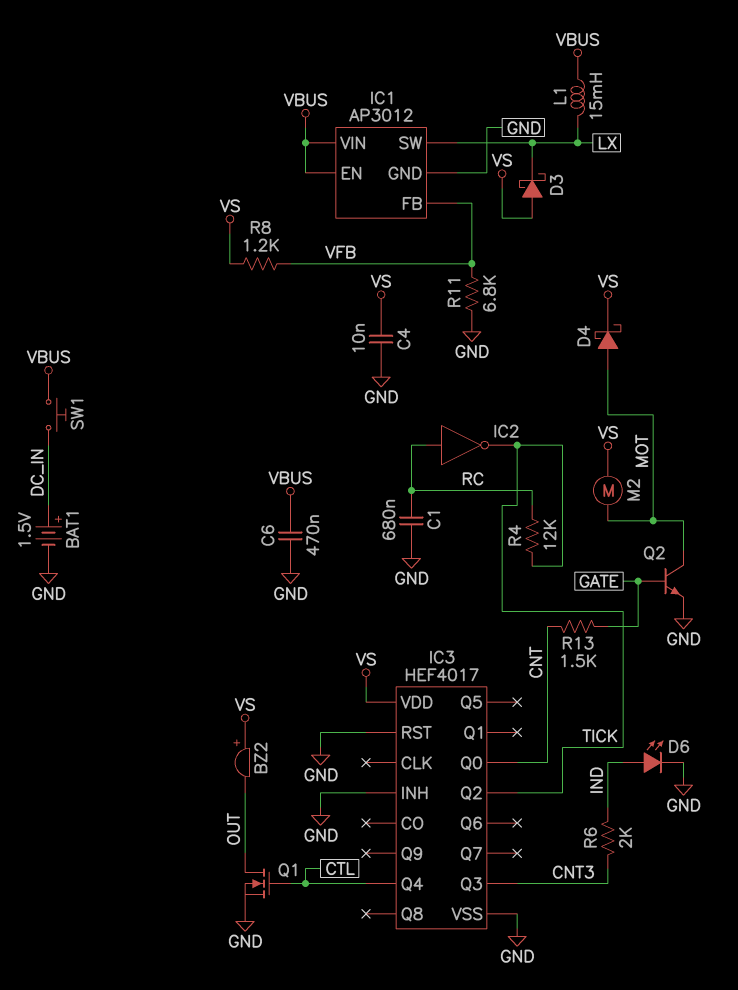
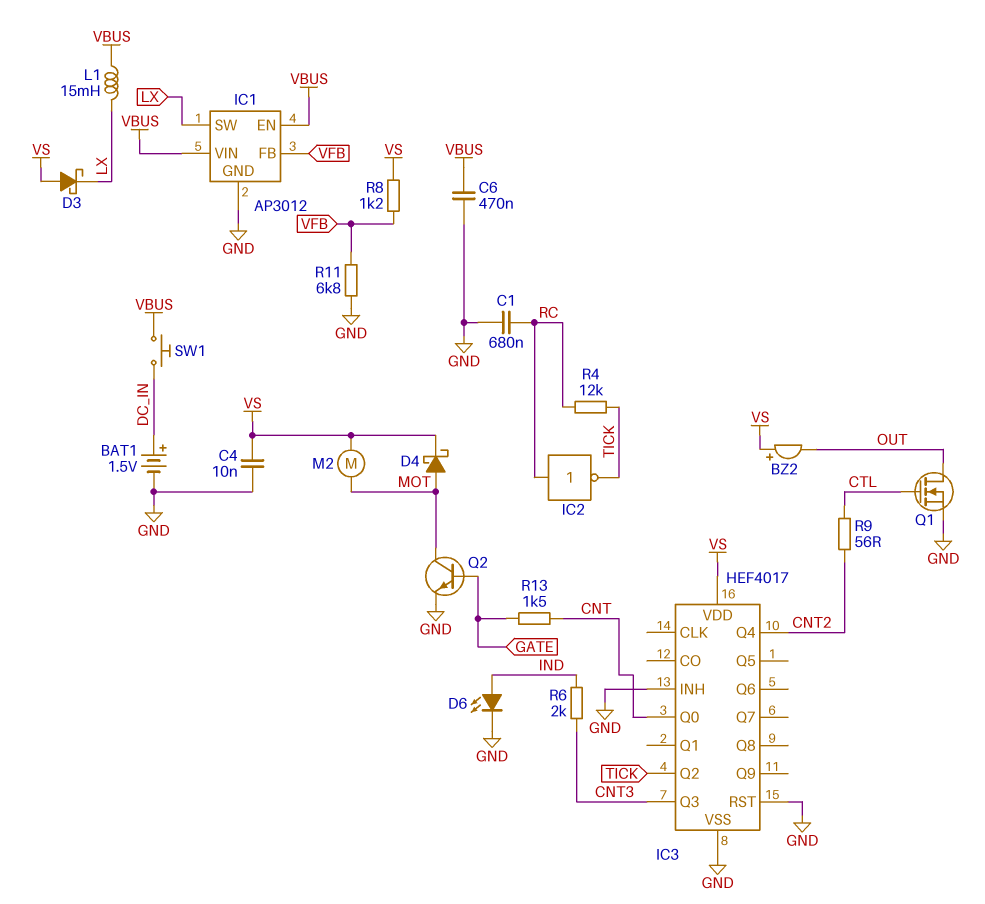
IC3 pin Q4: CTL -> CNT2
R9: none -> 56 (CNT2, CTL)

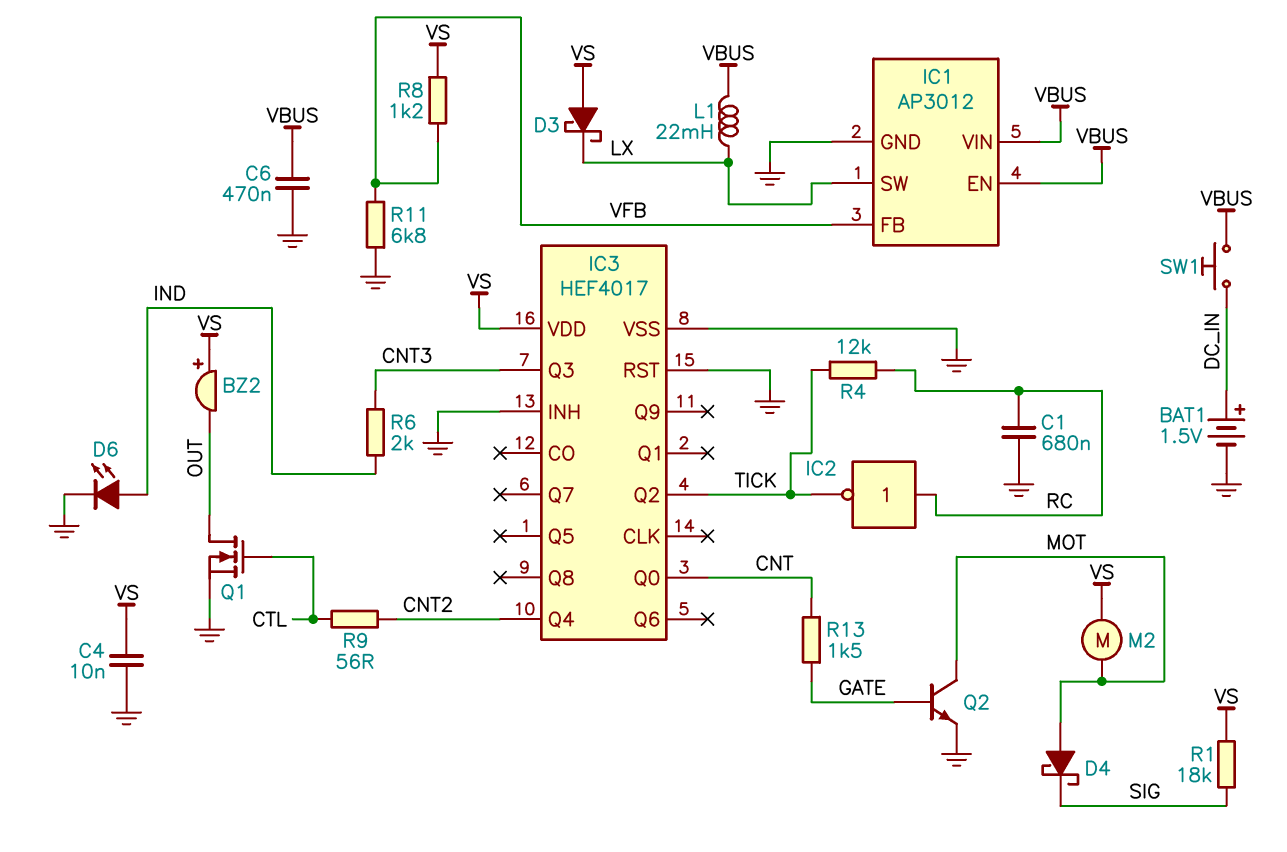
D4: schottky (A MOT, K VS) -> schottky (A MOT, K SIG)
L1: 15mH (LX, VBUS) -> 22mH (LX, VBUS)
R1: none -> 18k (SIG, VS)

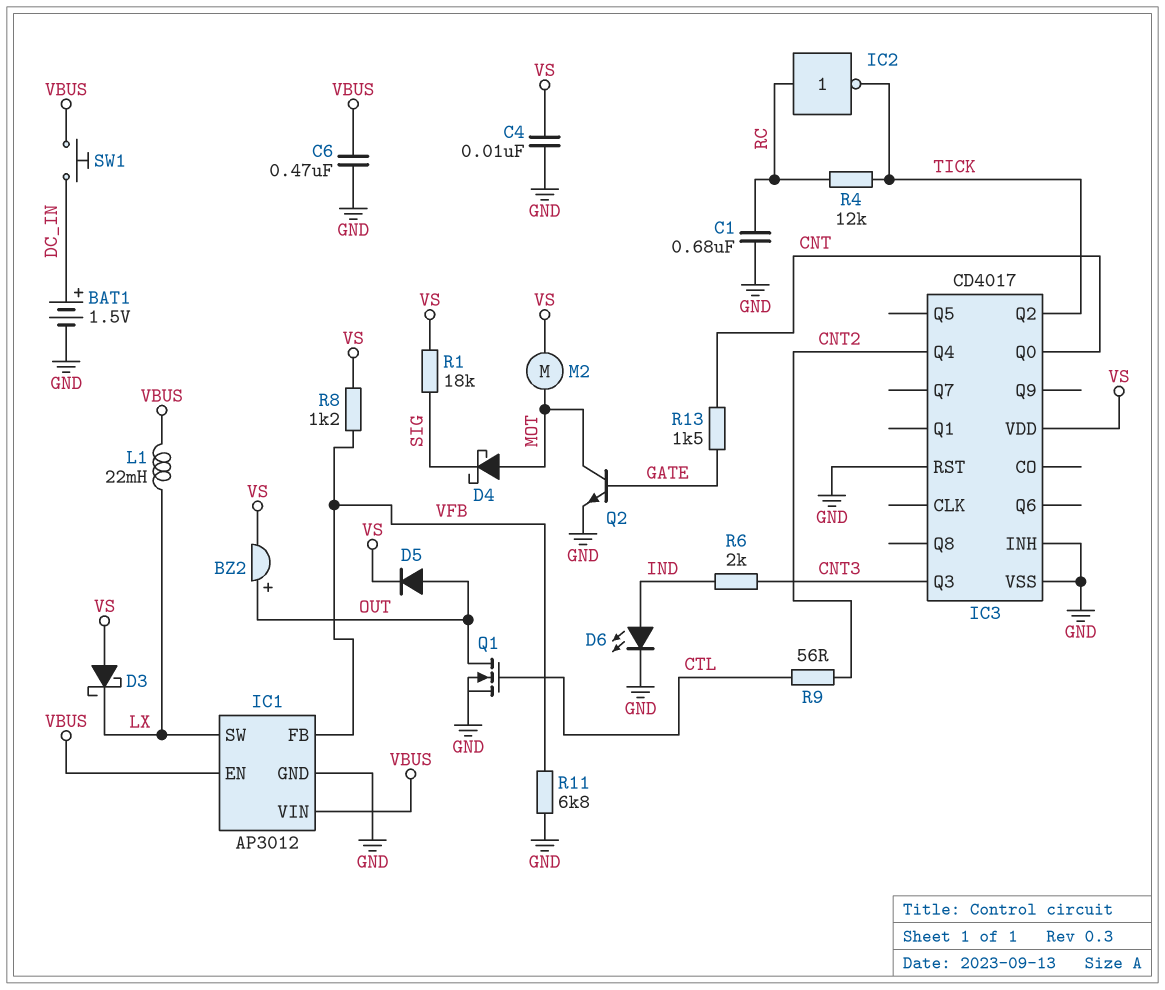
BZ2: buzzer (plus VS, minus OUT) -> buzzer (plus OUT, minus VS)
D5: none -> diode (A OUT, K VS)
IC3: HEF4017 -> CD4017

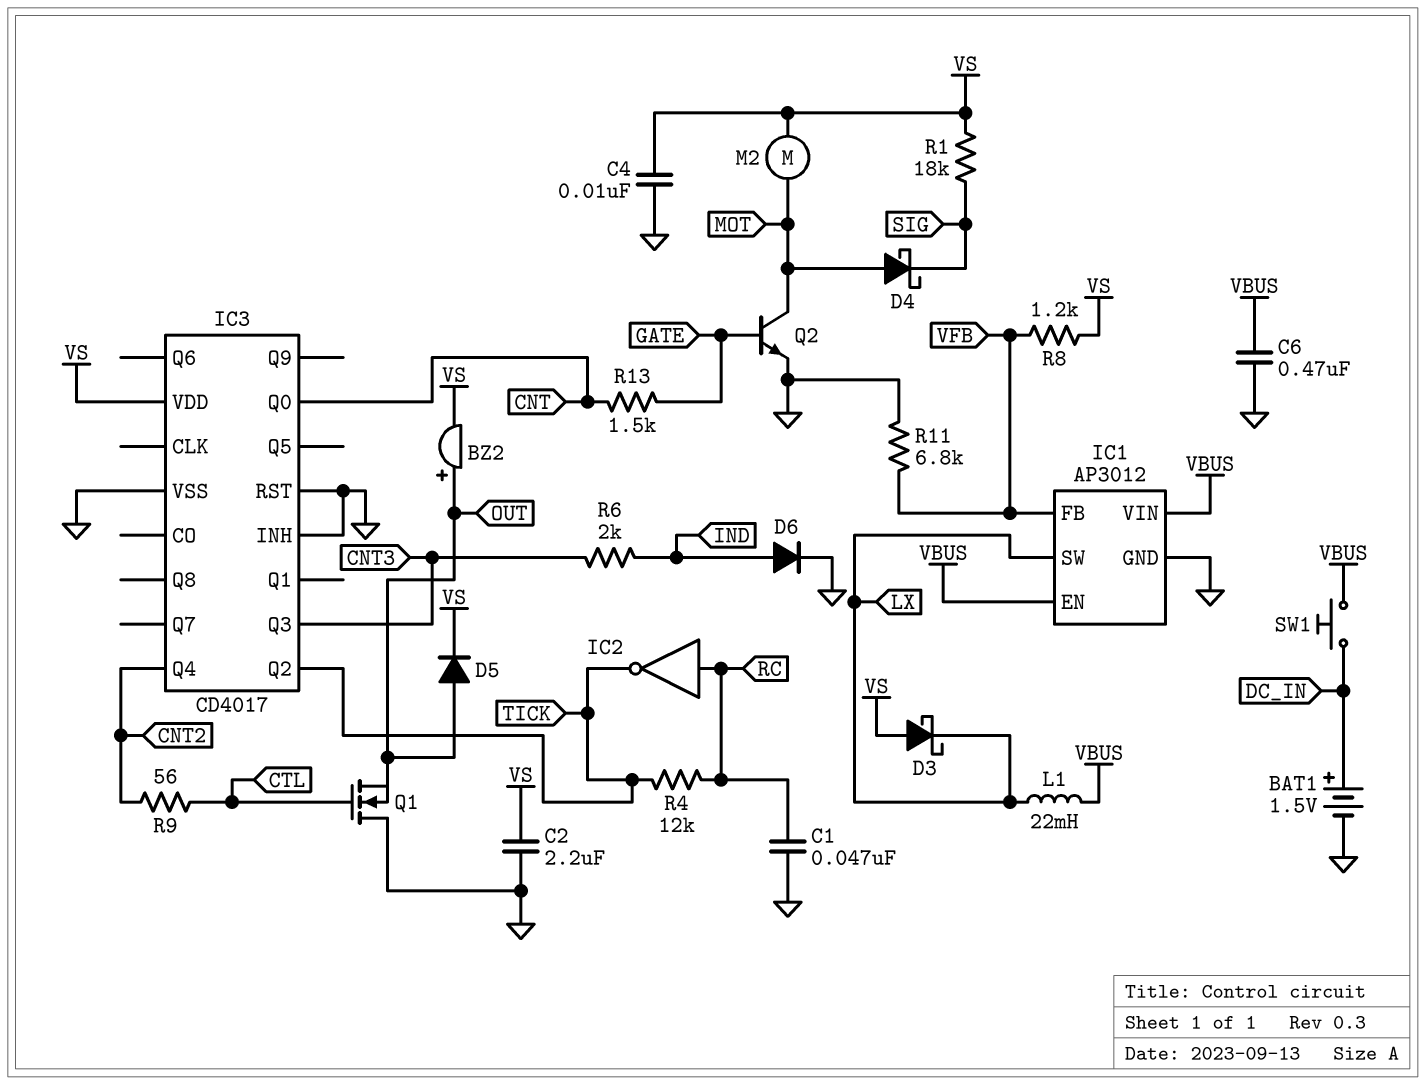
C1: 680nF (GND, RC) -> 47nF (GND, RC)
C2: none -> 2.2uF (GND, VS)
D6: LED (A IND, K GND) -> diode (A IND, K GND)
Q1: NMOS (G CTL, D OUT, S GND) -> NMOS (G CTL, D GND, S OUT)

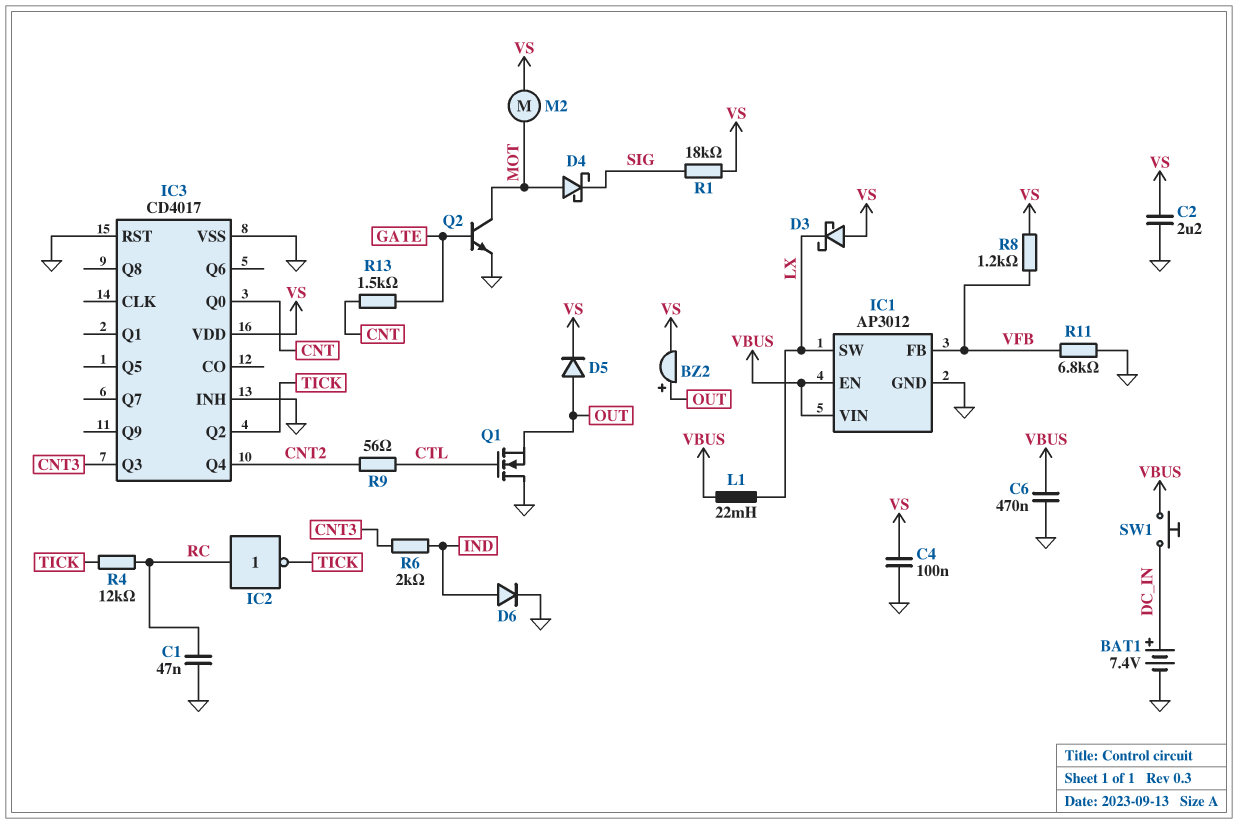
BAT1: 1.5V (plus DC_IN, minus GND) -> 7.4V (plus DC_IN, minus GND)
C4: 10nF (GND, VS) -> 100nF (GND, VS)

